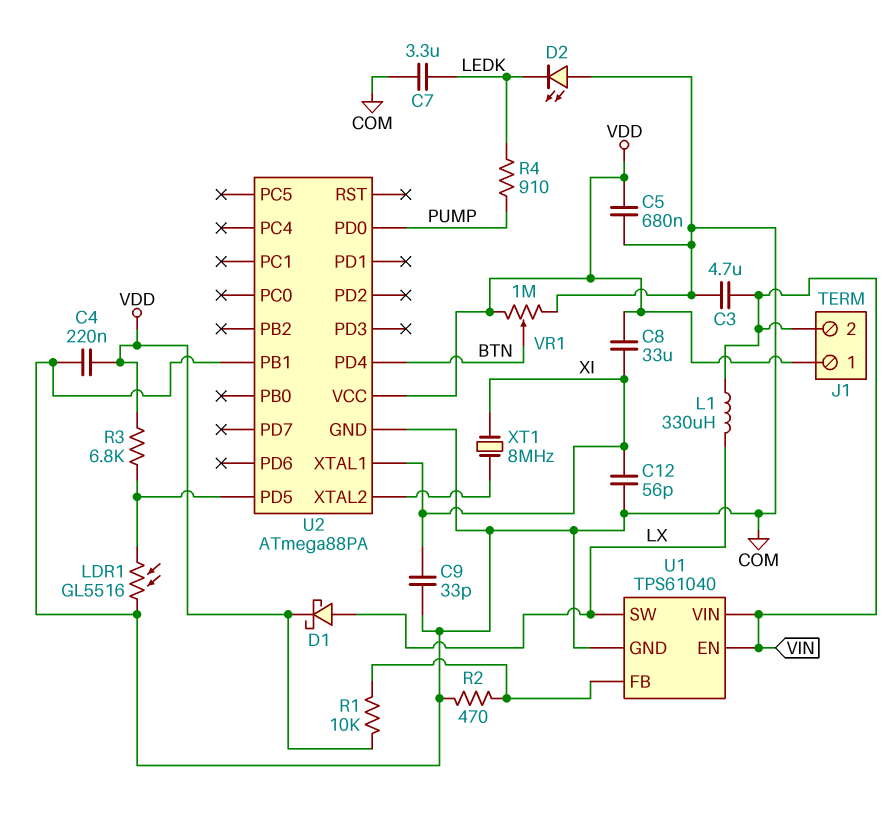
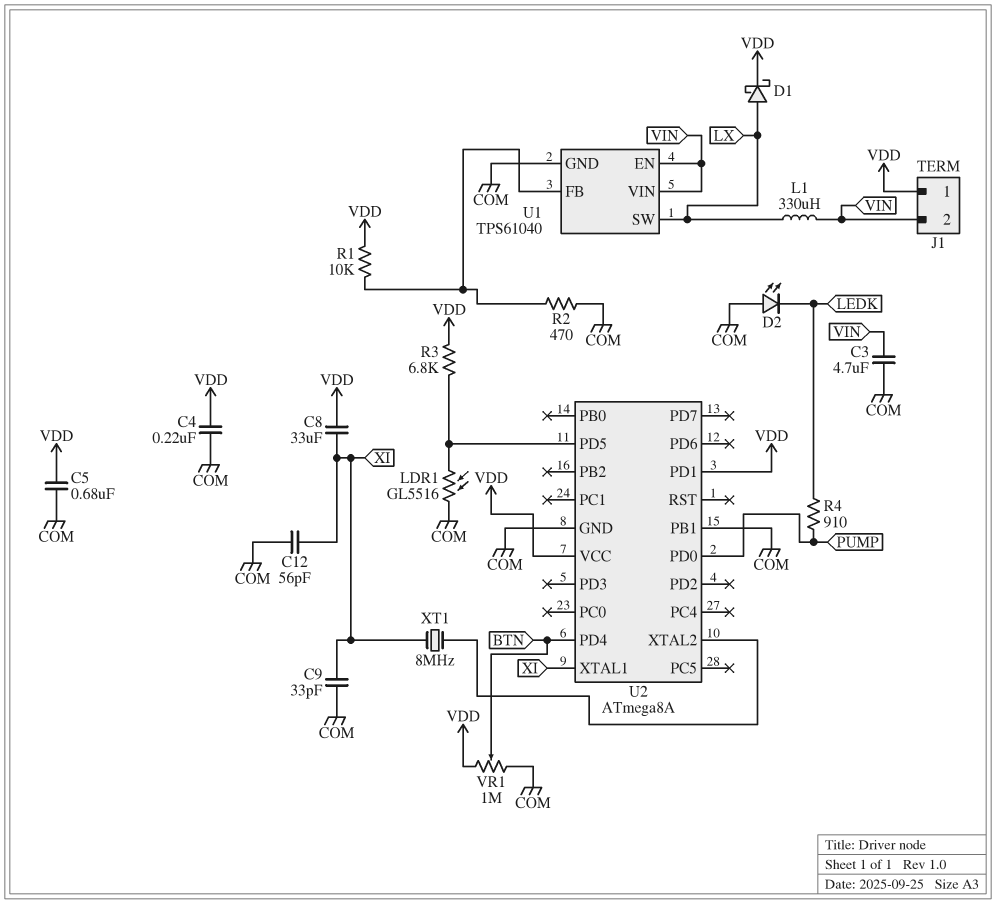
C7: 3.3uF (COM, LEDK) -> none
U2: ATmega88PA -> ATmega8A
U2 pin PD1: none -> VDD

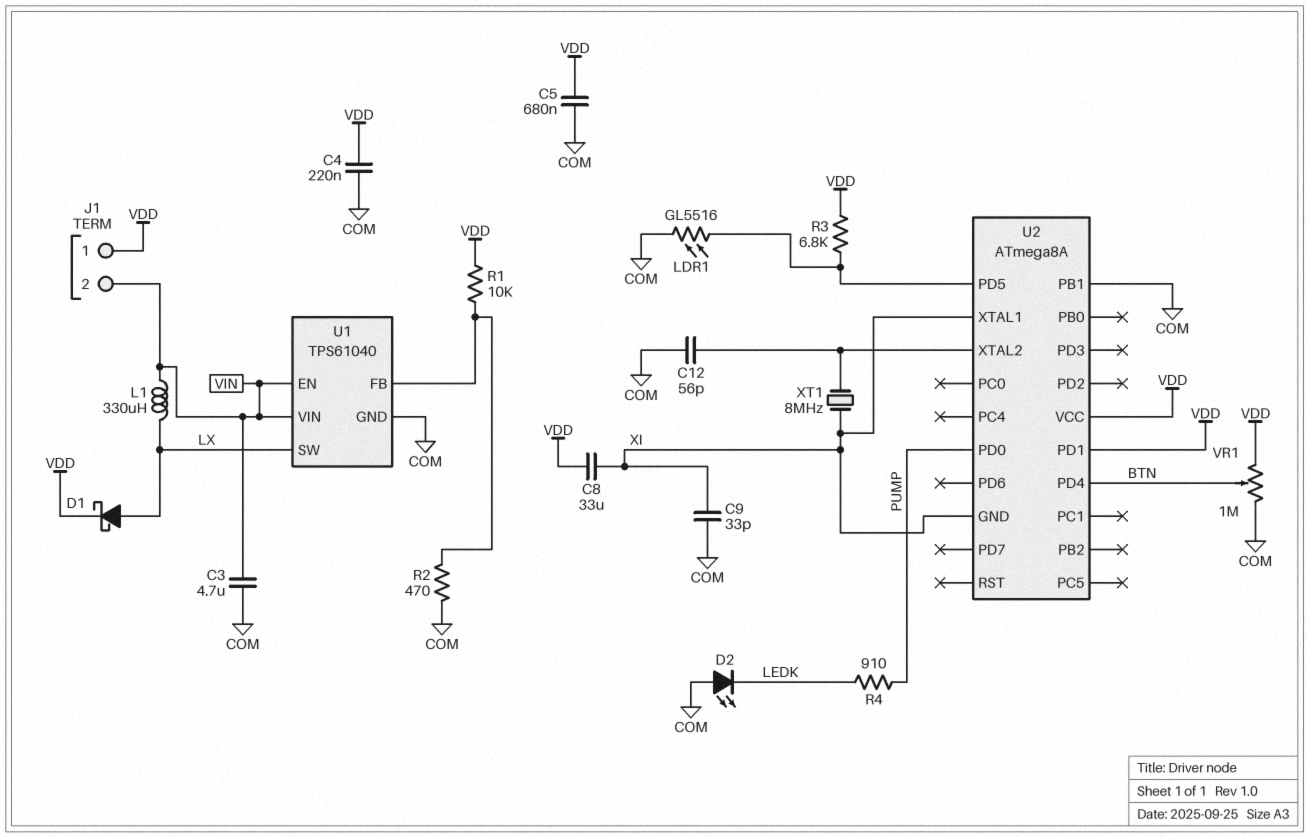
C12: 56pF (COM, XI) -> 56pF (COM, U2/XTAL2)
U2 pin GND: COM -> XI

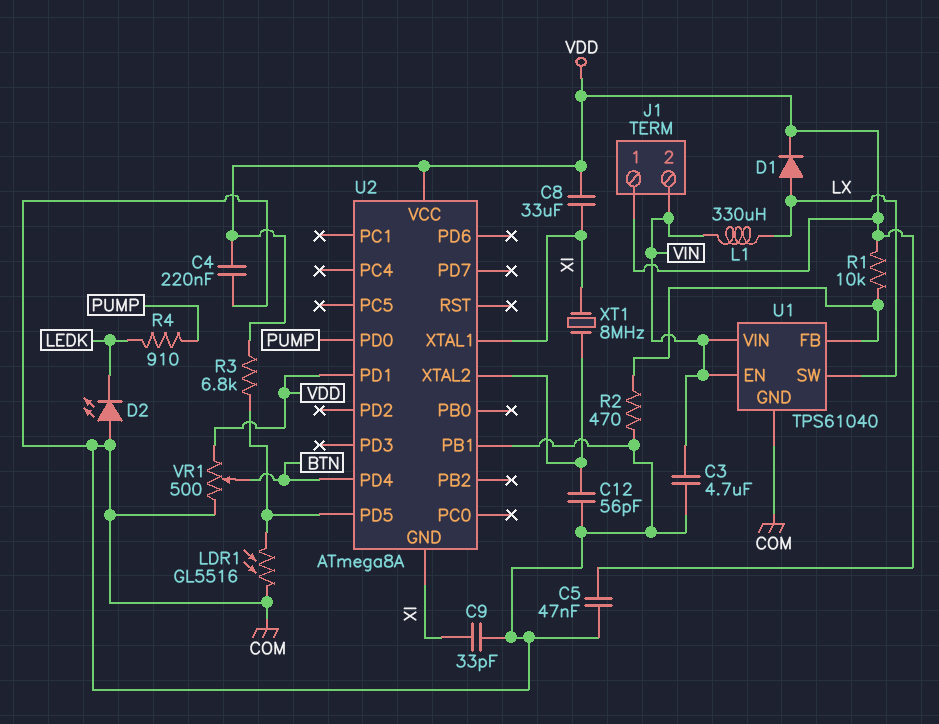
C5: 680nF (COM, VDD) -> 47nF (COM, VDD)
D1: schottky (A LX, K VDD) -> diode (A LX, K VDD)
VR1: 1M (COM, VDD, wiper BTN) -> 500 (COM, VDD, wiper BTN)

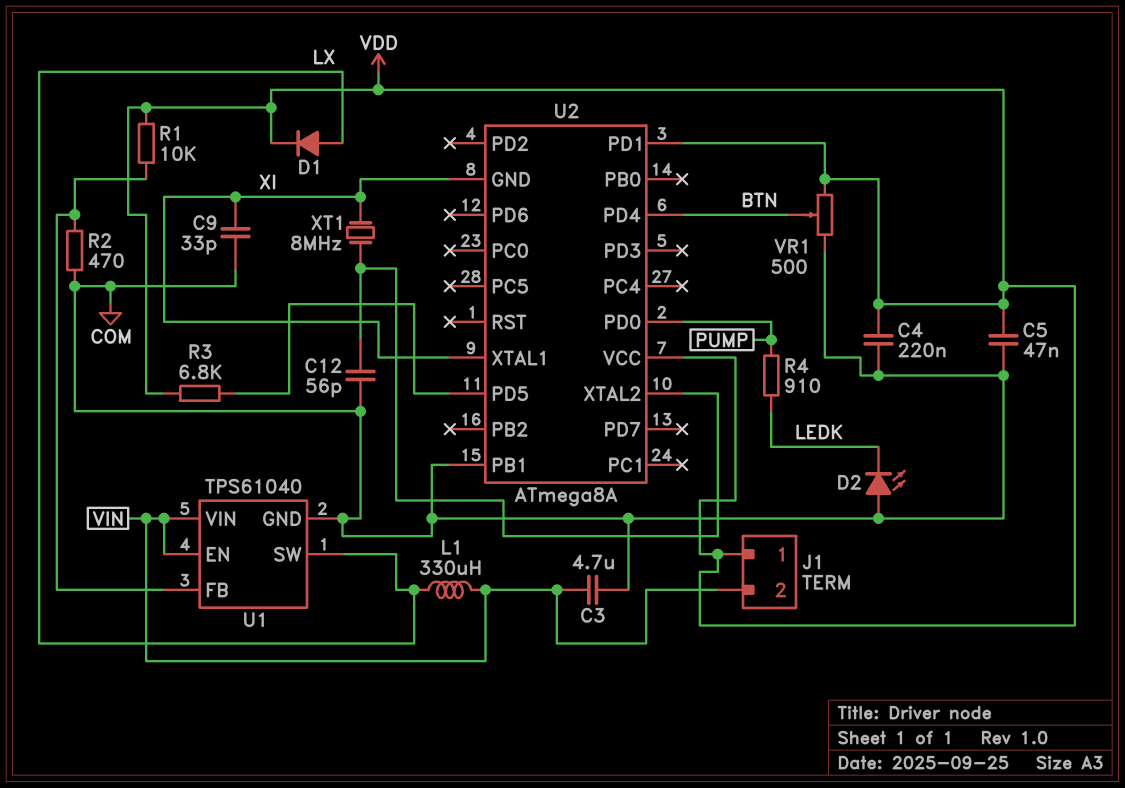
C8: 33uF (VDD, XI) -> none
LDR1: GL5516 (COM, U2/PD5) -> none

